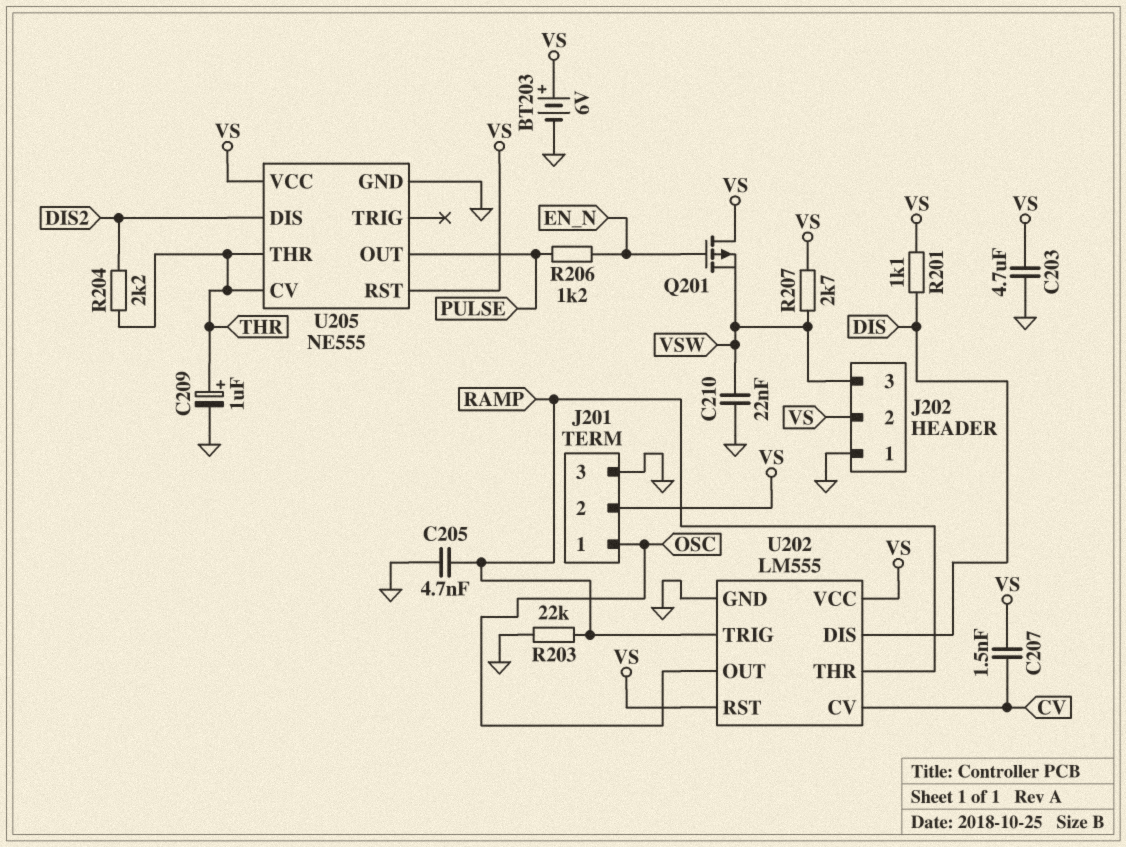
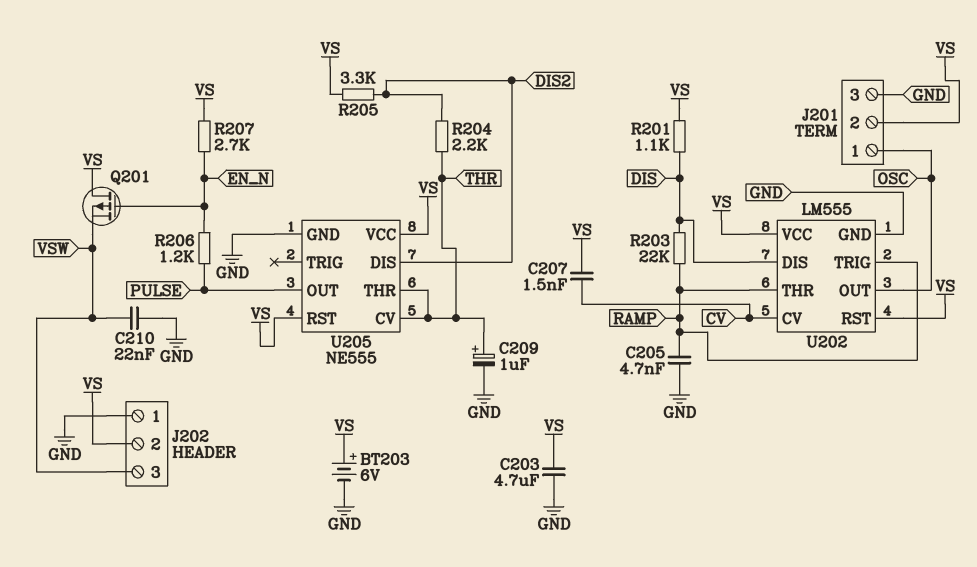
R203: 22k (GND, RAMP) -> 22k (DIS, RAMP)
R205: none -> 3.3k (DIS2, VS)
R207: 2.7k (VS, VSW) -> 2.7k (EN_N, VS)

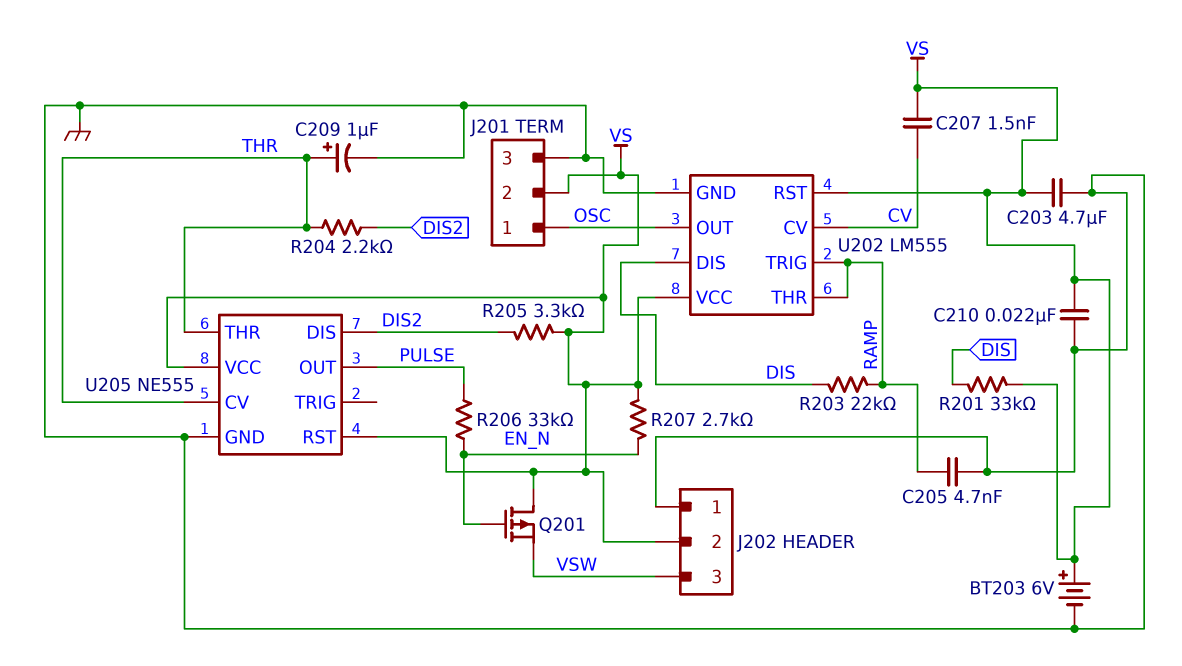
C210: 22nF (GND, VSW) -> 22nF (GND, VS)
R201: 1.1k (DIS, VS) -> 33k (DIS, VS)
R206: 1.2k (EN_N, PULSE) -> 33k (EN_N, PULSE)

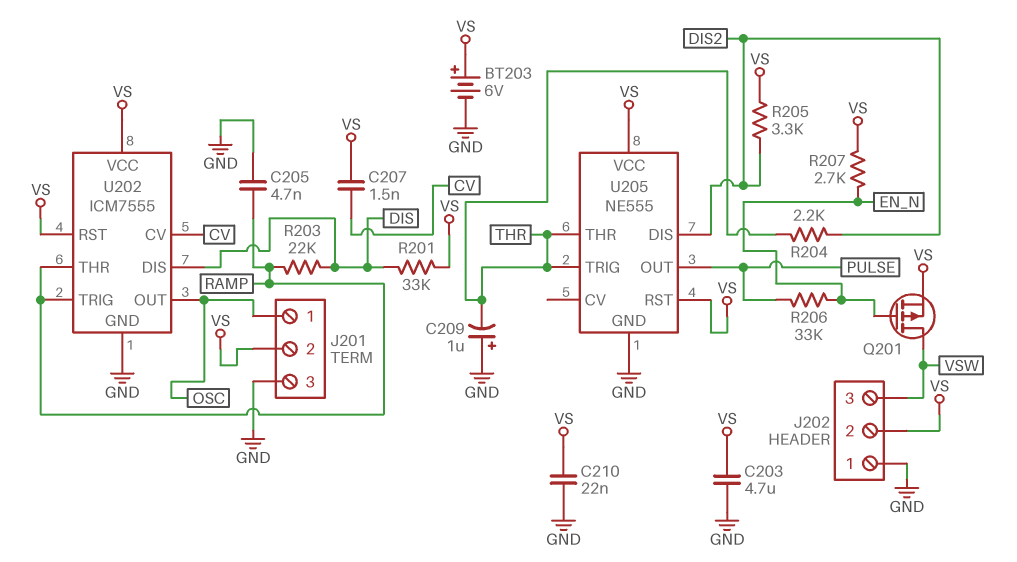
C209: 1uF (plus THR, minus GND) -> 1uF (plus GND, minus THR)
Q201: PMOS (G EN_N, D VS, S VSW) -> PMOS (G EN_N, D VSW, S VS)
U202: LM555 -> ICM7555
U205 pin CV: THR -> none
U205 pin TRIG: none -> THR

